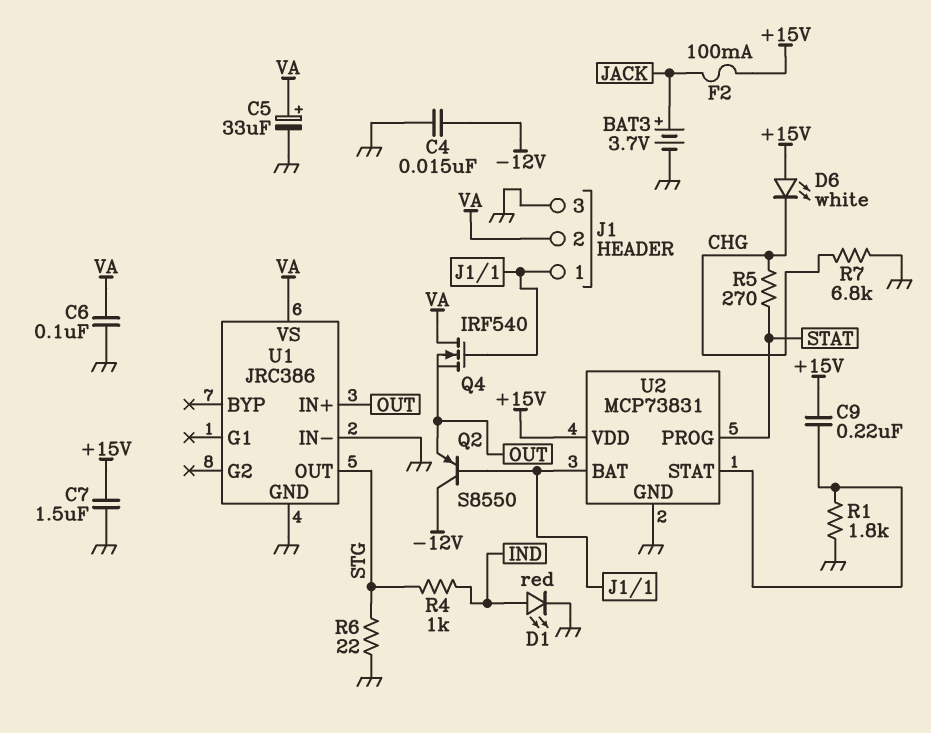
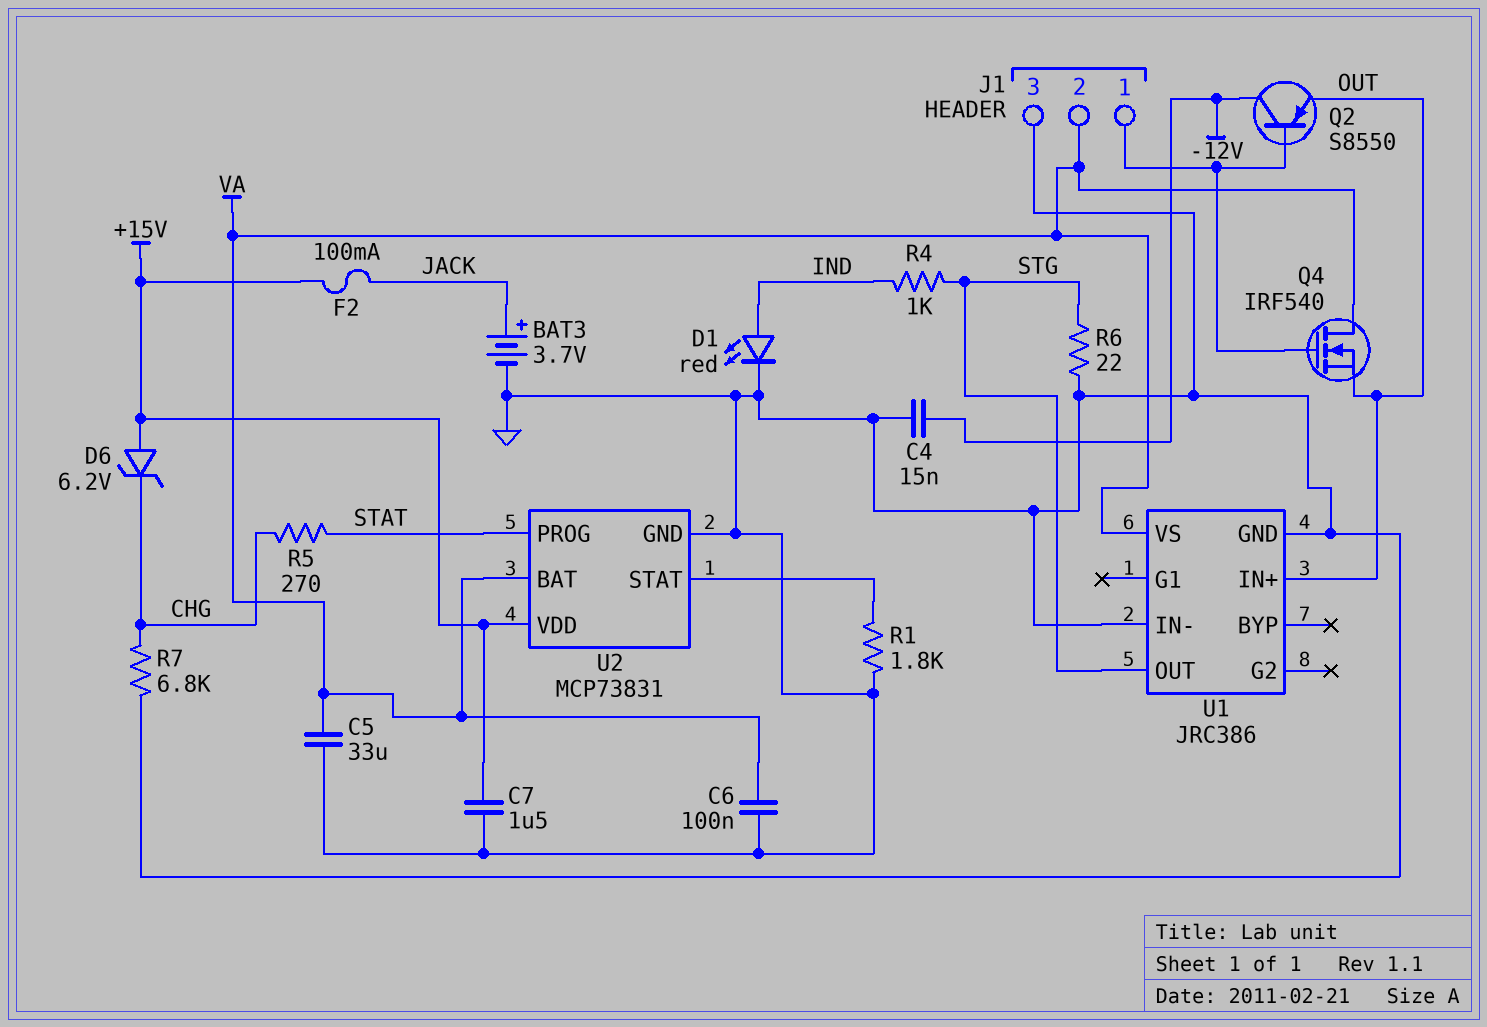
C5: 33uF (plus VA, minus GND) -> 33uF (GND, VA)
C9: 220nF (+15V, U2/STAT) -> none
D6: LED white (A +15V, K CHG) -> zener 6.2V (A +15V, K CHG)
U2 pin BAT: J1/1 -> VA

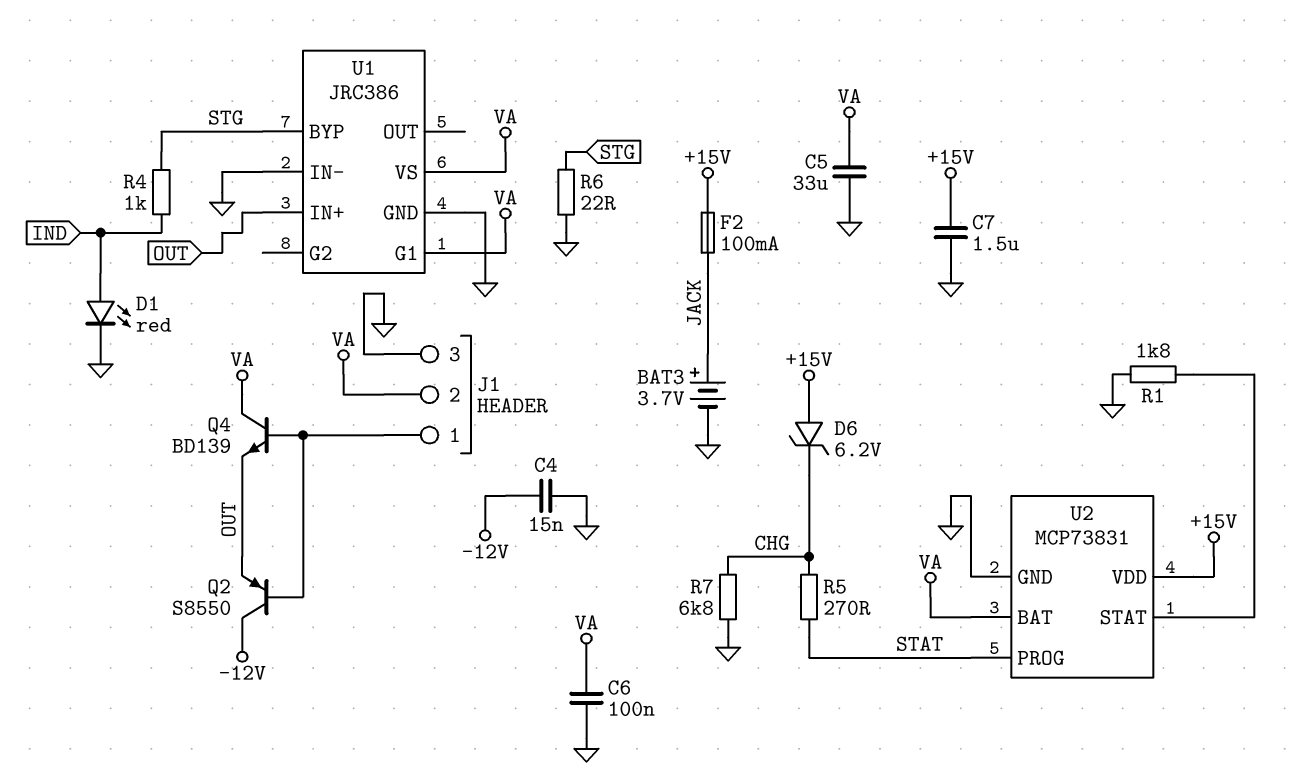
Q4: NMOS IRF540 (G J1/1, D VA, S OUT) -> NPN BD139 (B J1/1, C VA, E OUT)
U1 pin BYP: none -> STG
U1 pin G1: none -> VA
U1 pin OUT: STG -> none

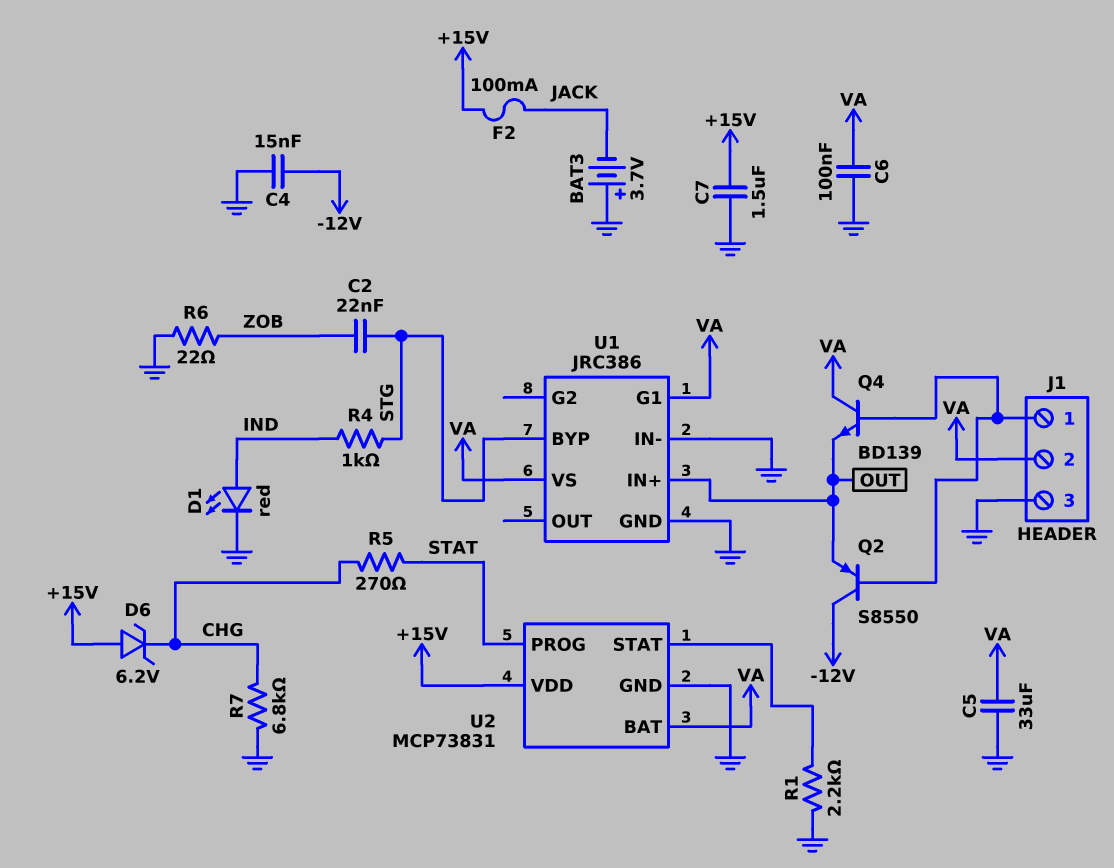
BAT3: 3.7V (plus JACK, minus GND) -> 3.7V (plus GND, minus JACK)
C2: none -> 22nF (STG, ZOB)
R1: 1.8k (GND, U2/STAT) -> 2.2k (GND, U2/STAT)
R6: 22 (GND, STG) -> 22 (GND, ZOB)

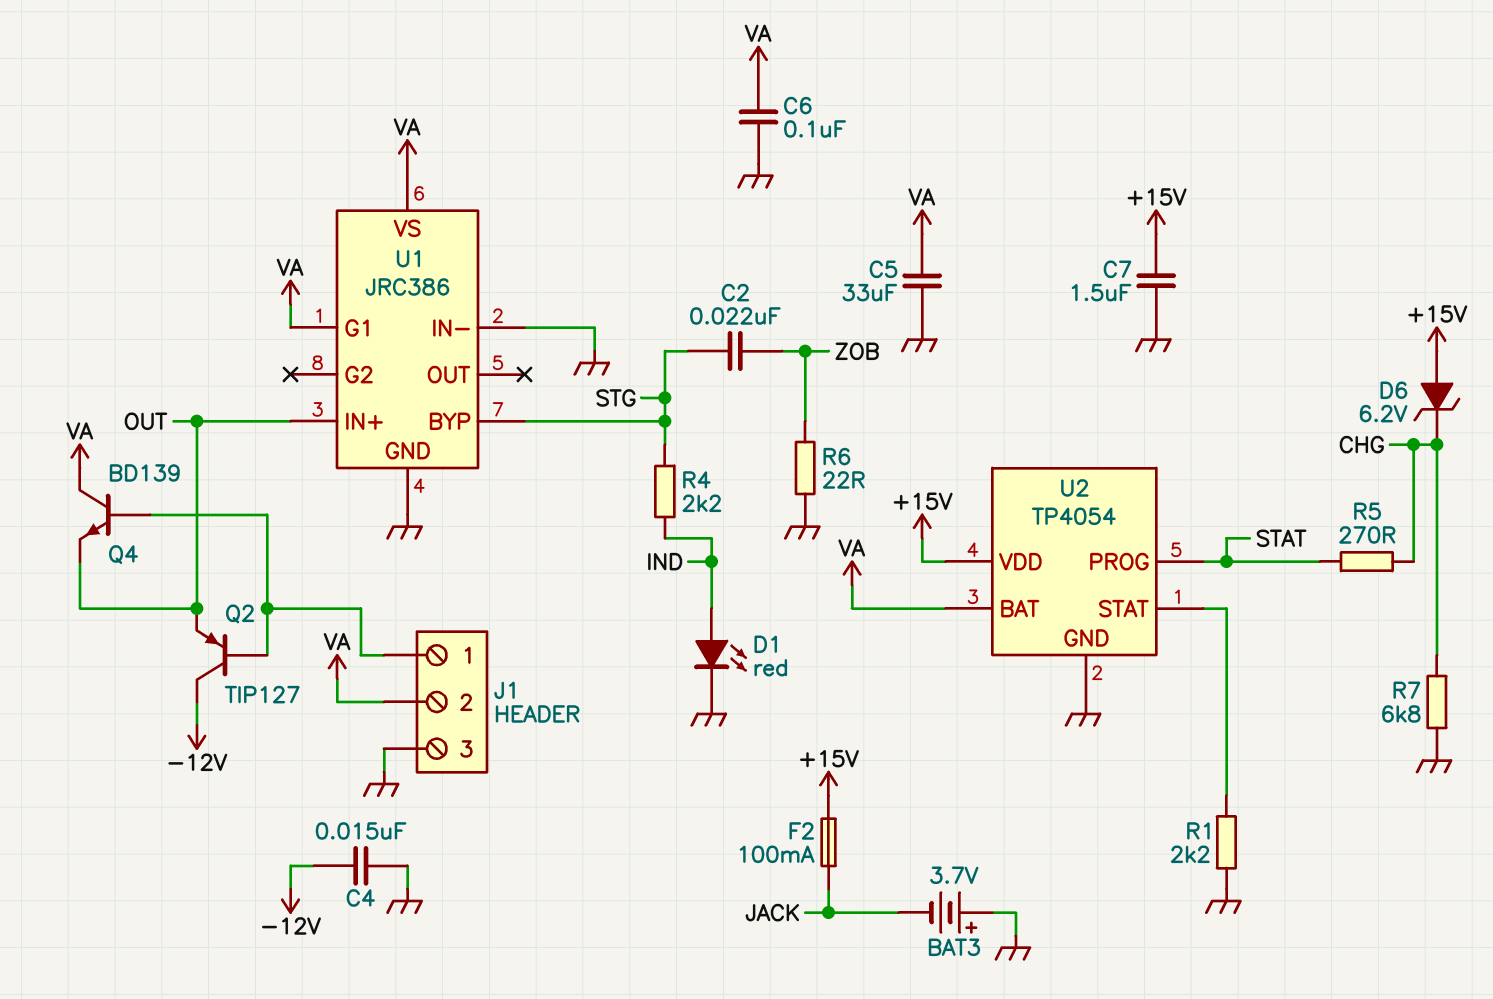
Q2: PNP S8550 (B J1/1, C -12V, E OUT) -> PNP TIP127 (B J1/1, C -12V, E OUT)
R4: 1k (IND, STG) -> 2.2k (IND, STG)
U2: MCP73831 -> TP4054

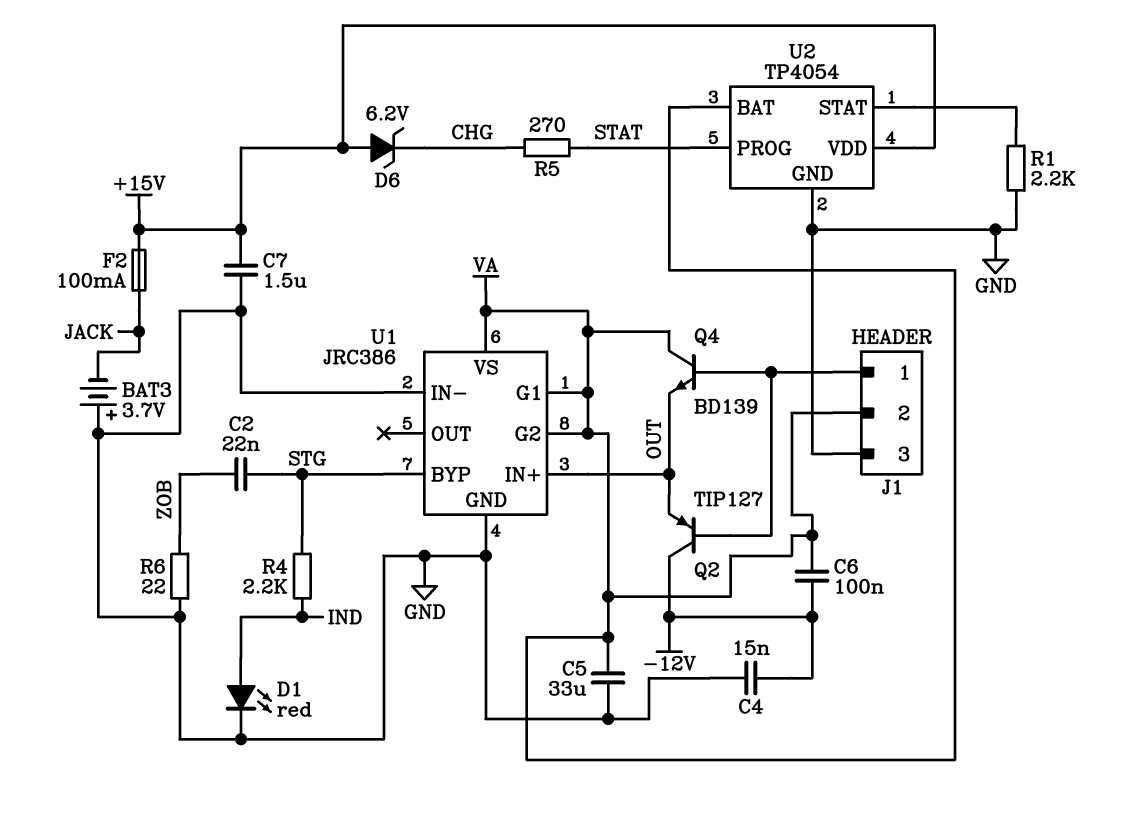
C6: 100nF (GND, VA) -> 100nF (-12V, VA)
R7: 6.8k (CHG, GND) -> none
U1 pin G2: none -> VA

